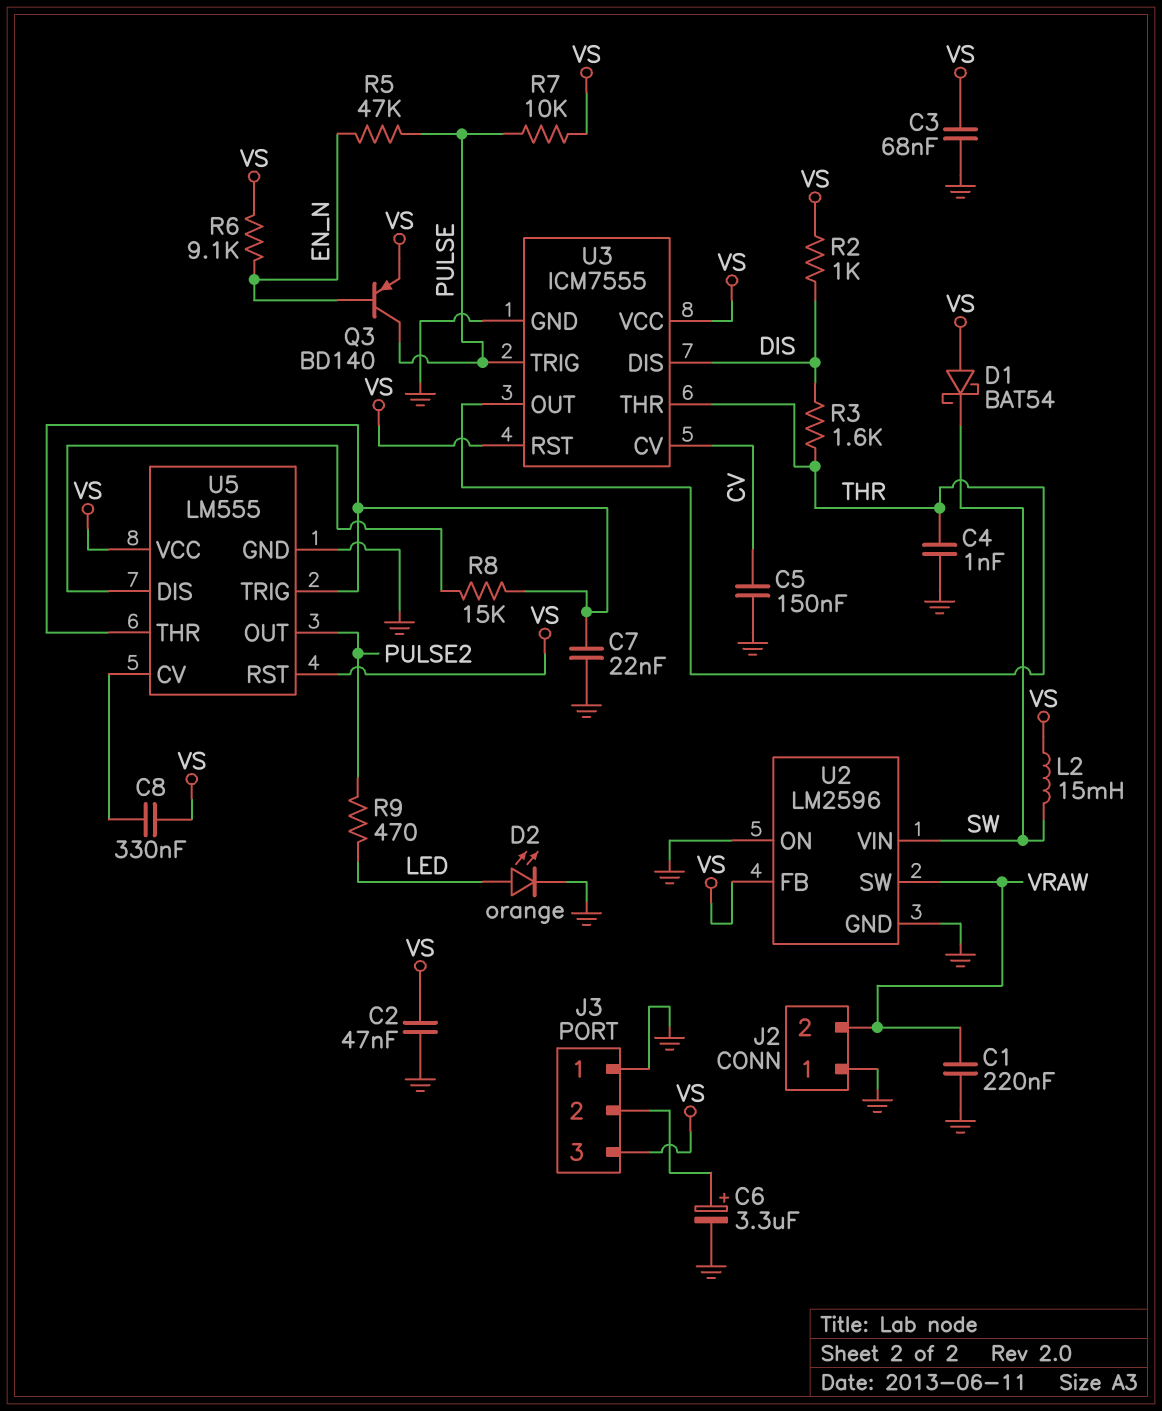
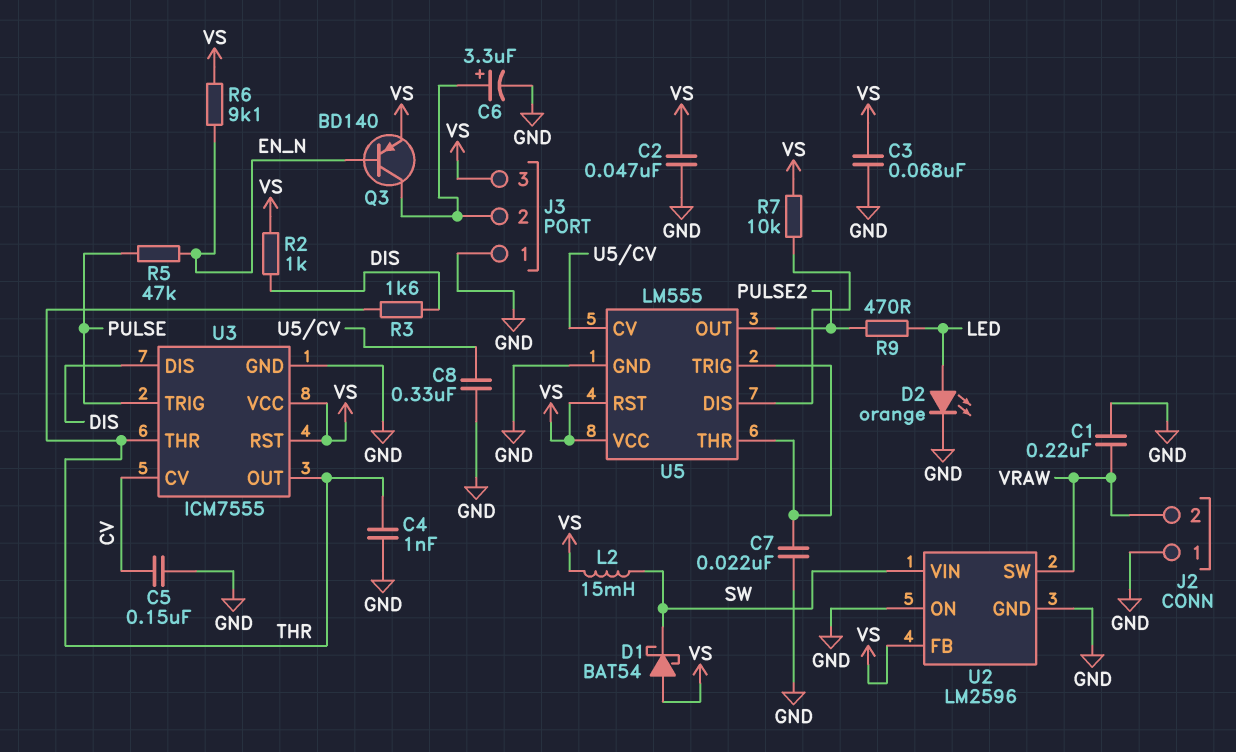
C8: 330nF (U5/CV, VS) -> 330nF (GND, U5/CV)
Q3: PNP BD140 (B EN_N, C PULSE, E VS) -> PNP BD140 (B EN_N, C J3/2, E VS)
R7: 10k (PULSE, VS) -> 10k (U5/DIS, VS)
R8: 15k (U5/DIS, U5/THR) -> none

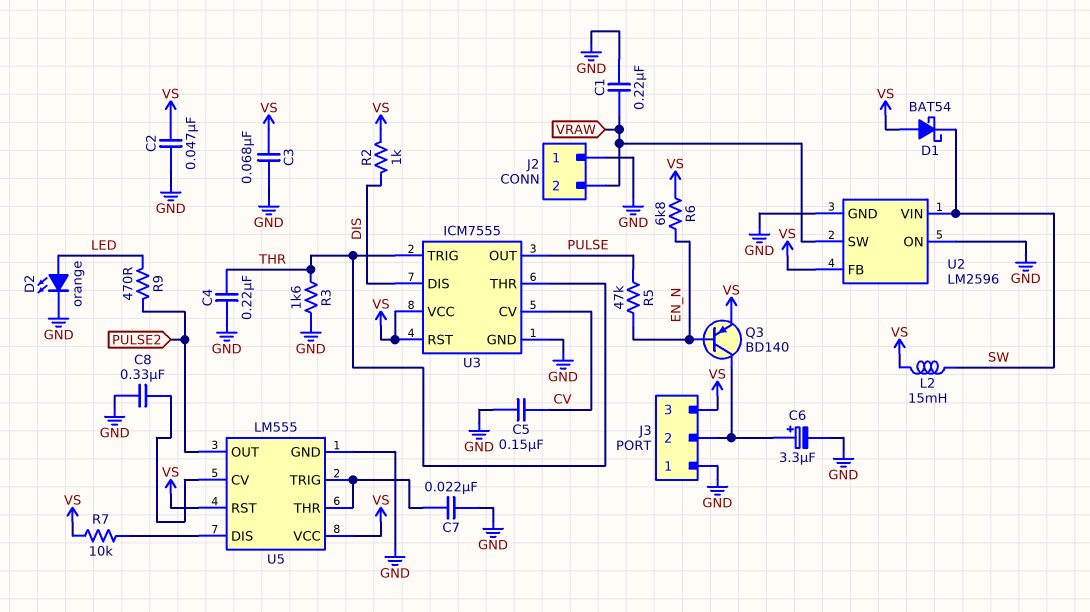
C4: 1nF (GND, THR) -> 220nF (GND, THR)
R3: 1.6k (DIS, THR) -> 1.6k (GND, THR)
R6: 9.1k (EN_N, VS) -> 6.8k (EN_N, VS)
U3 pin OUT: THR -> PULSE
U3 pin TRIG: PULSE -> THR

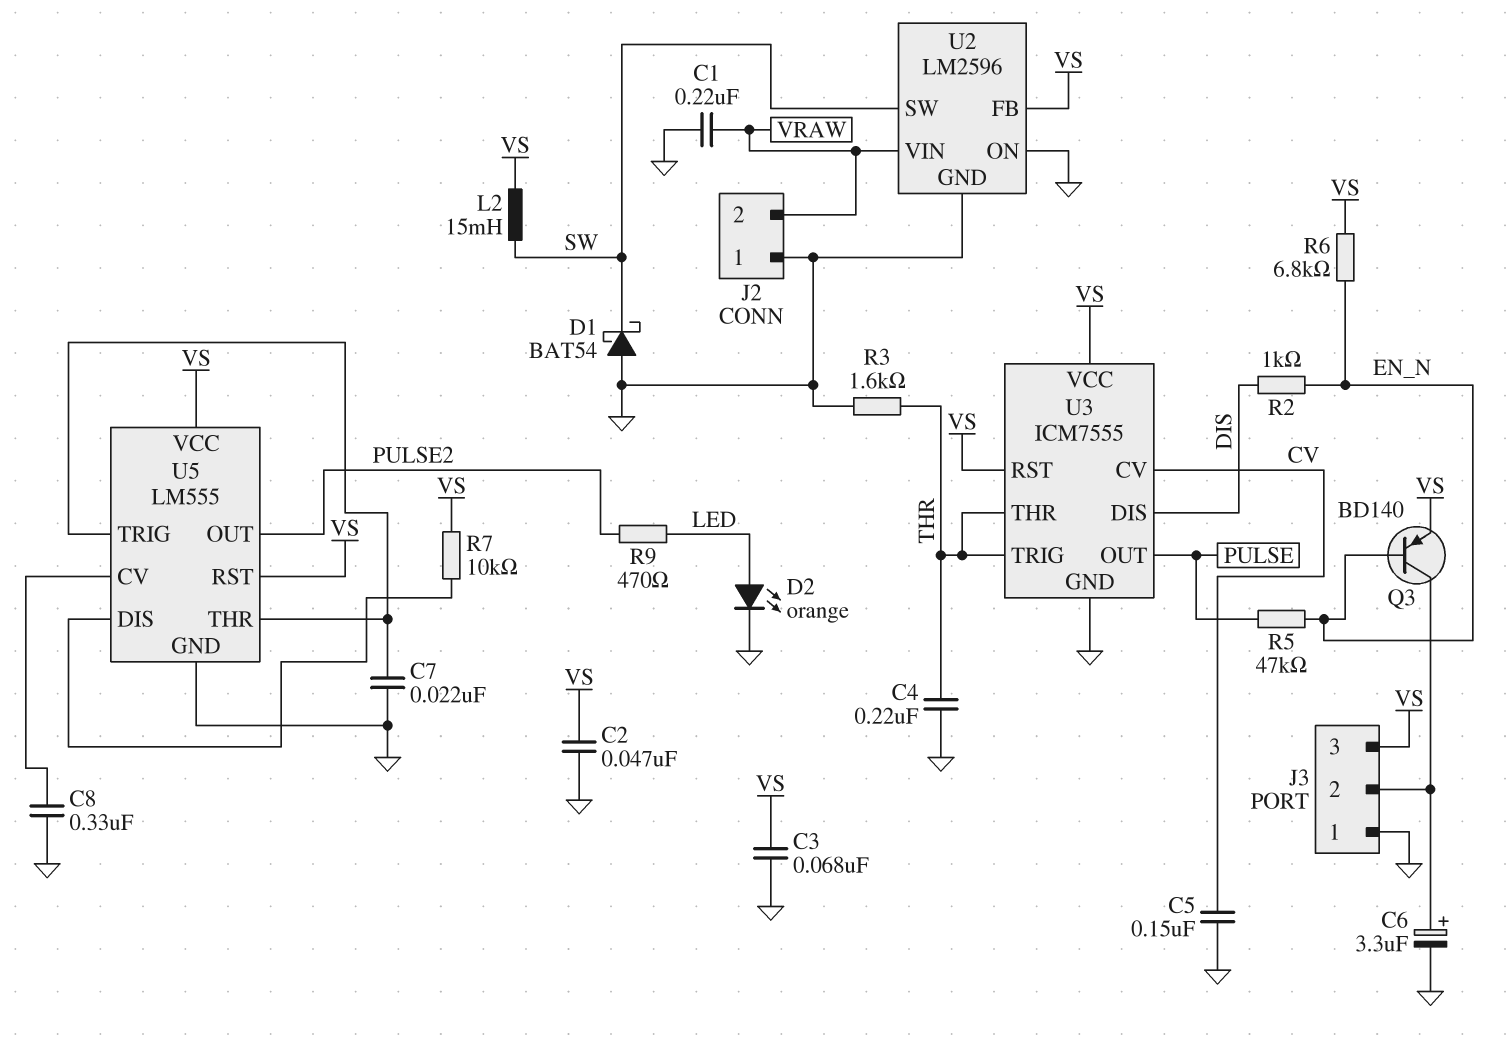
D1: schottky BAT54 (A VS, K SW) -> schottky BAT54 (A GND, K SW)
R2: 1k (DIS, VS) -> 1k (DIS, EN_N)
U2 pin SW: VRAW -> SW
U2 pin VIN: SW -> VRAW

